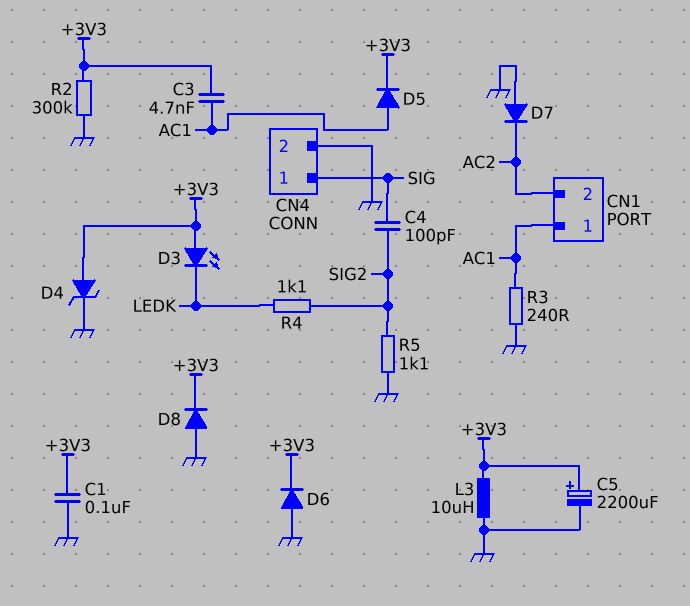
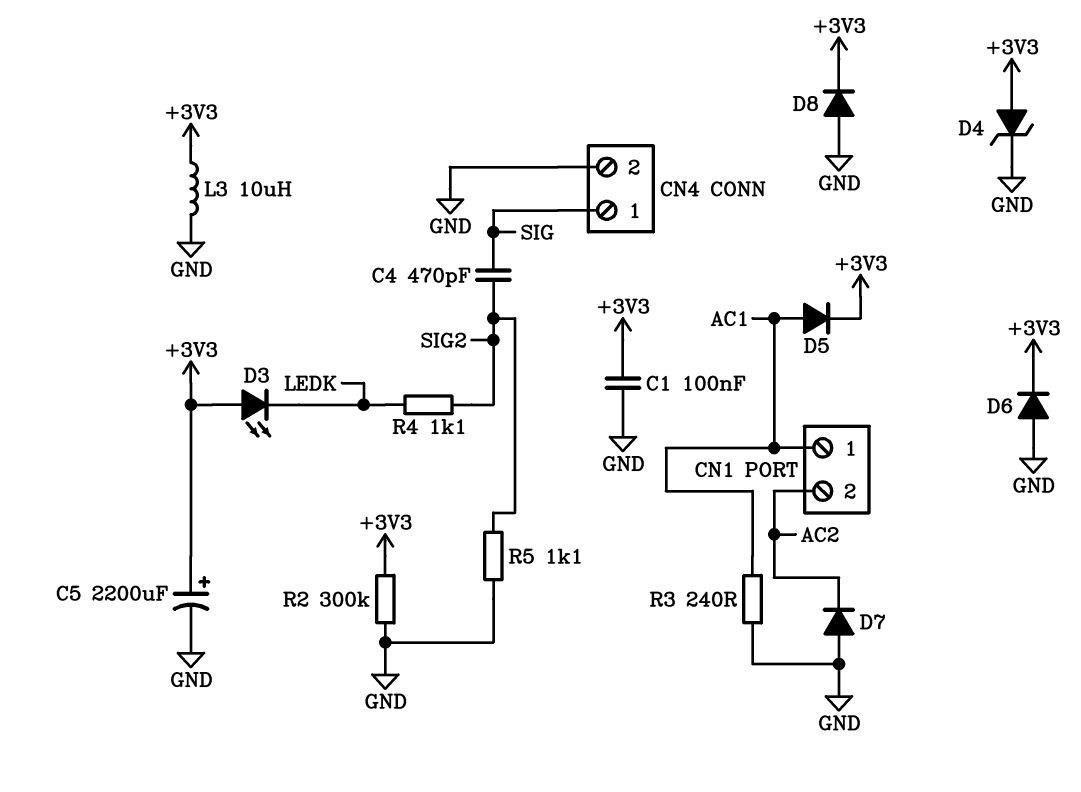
C3: 4.7nF (+3V3, AC1) -> none
C4: 100pF (SIG, SIG2) -> 470pF (SIG, SIG2)

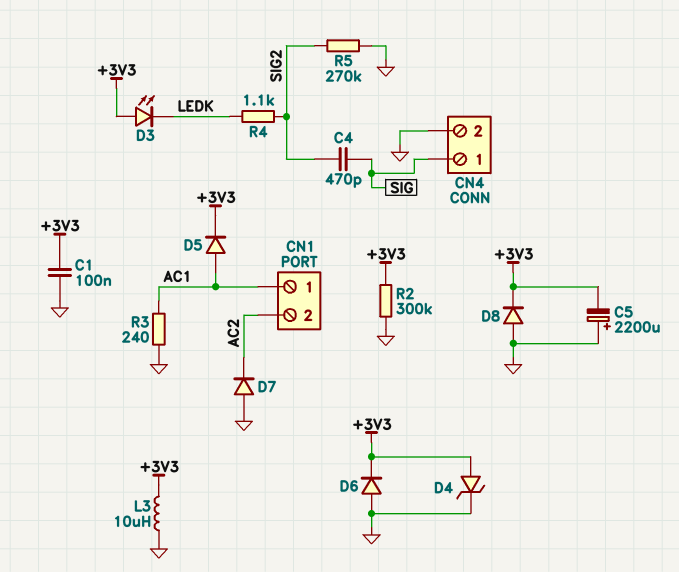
C5: 2200uF (plus +3V3, minus GND) -> 2200uF (plus GND, minus +3V3)
R5: 1.1k (GND, SIG2) -> 270k (GND, SIG2)

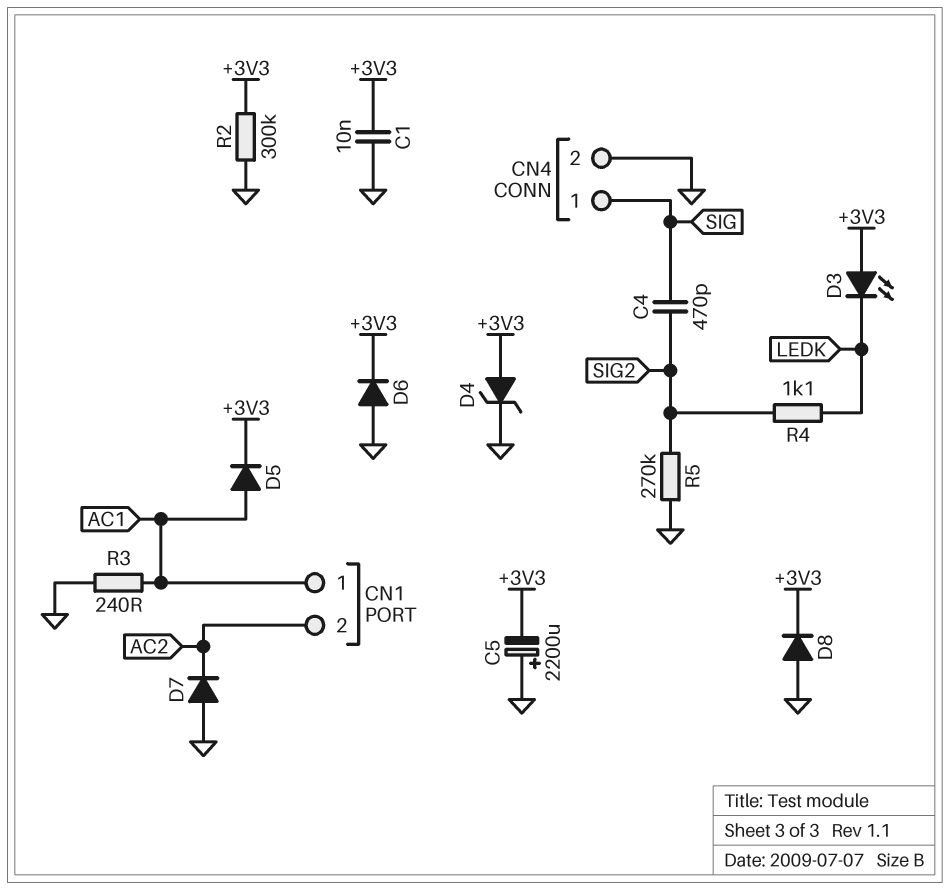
C1: 100nF (+3V3, GND) -> 10nF (+3V3, GND)
L3: 10uH (+3V3, GND) -> none

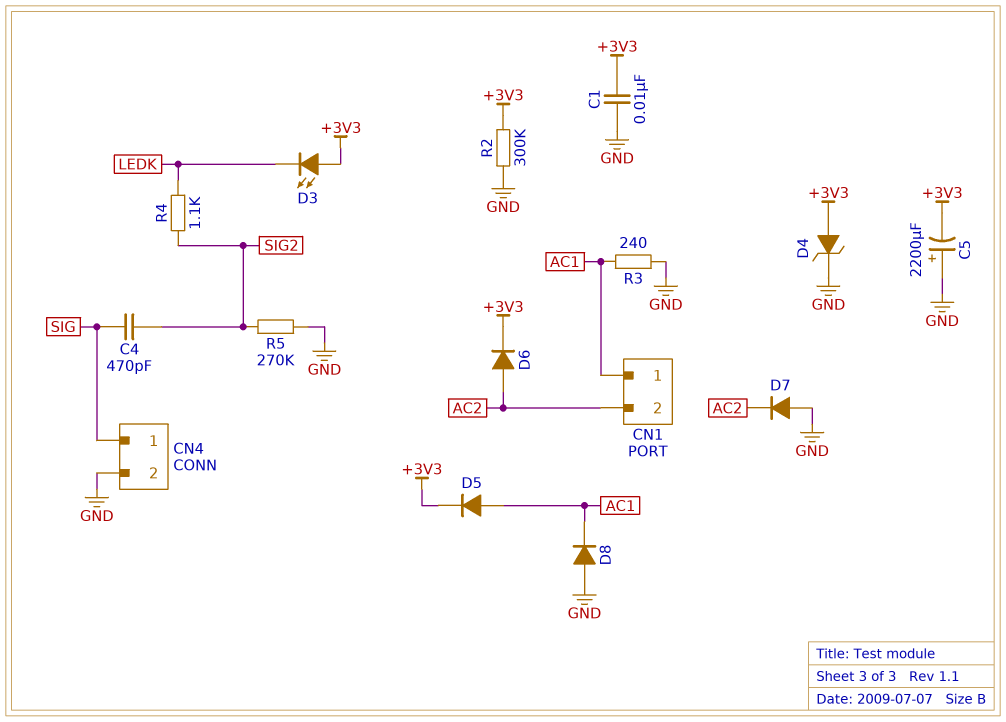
D6: diode (A GND, K +3V3) -> diode (A AC2, K +3V3)
D8: diode (A GND, K +3V3) -> diode (A GND, K AC1)

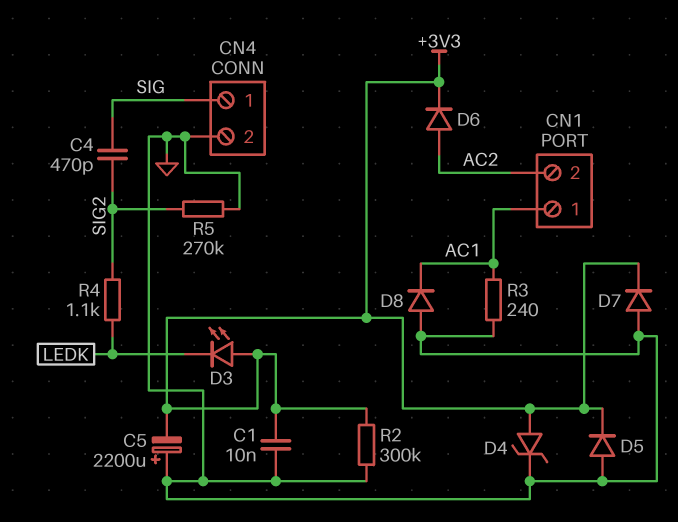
D5: diode (A AC1, K +3V3) -> diode (A GND, K +3V3)
D7: diode (A GND, K AC2) -> diode (A GND, K +3V3)

